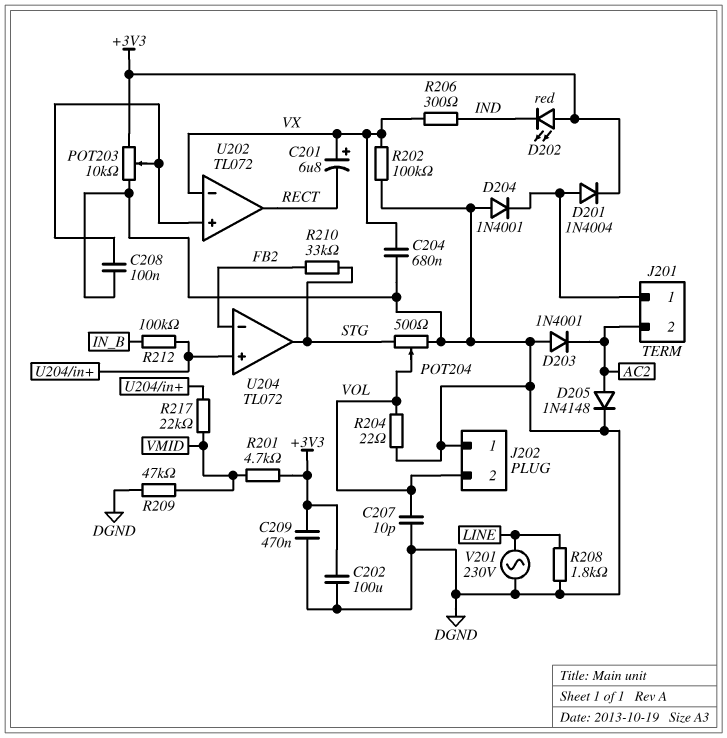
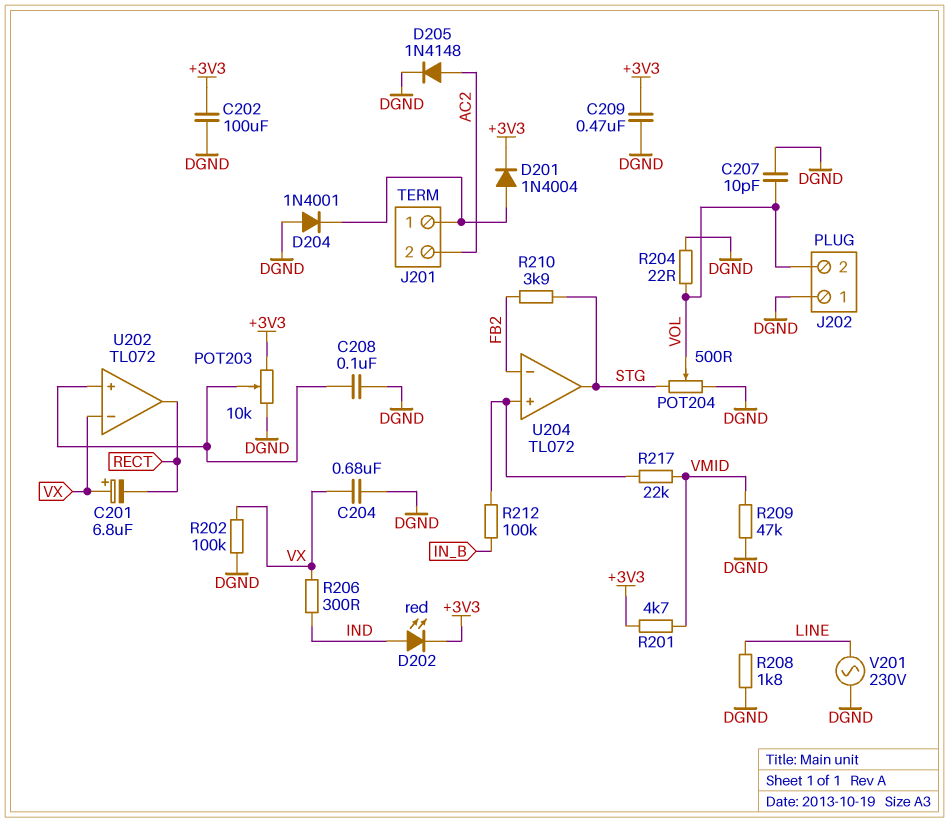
D202: LED red (A +3V3, K IND) -> LED red (A IND, K +3V3)
D203: diode 1N4001 (A DGND, K AC2) -> none
R210: 33k (FB2, STG) -> 3.9k (FB2, STG)

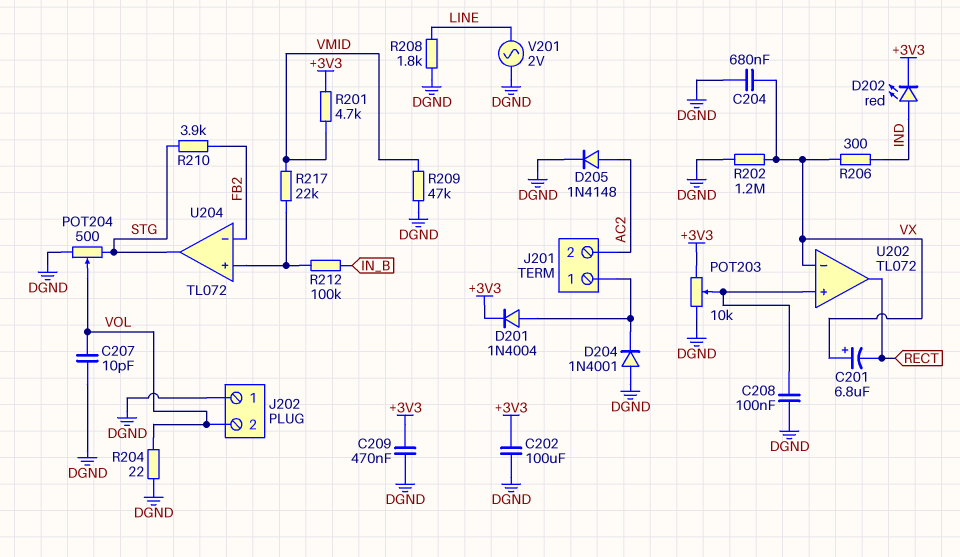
R202: 100k (DGND, VX) -> 1.2M (DGND, VX)
V201: AC 230V (DGND, LINE) -> AC 2V (DGND, LINE)

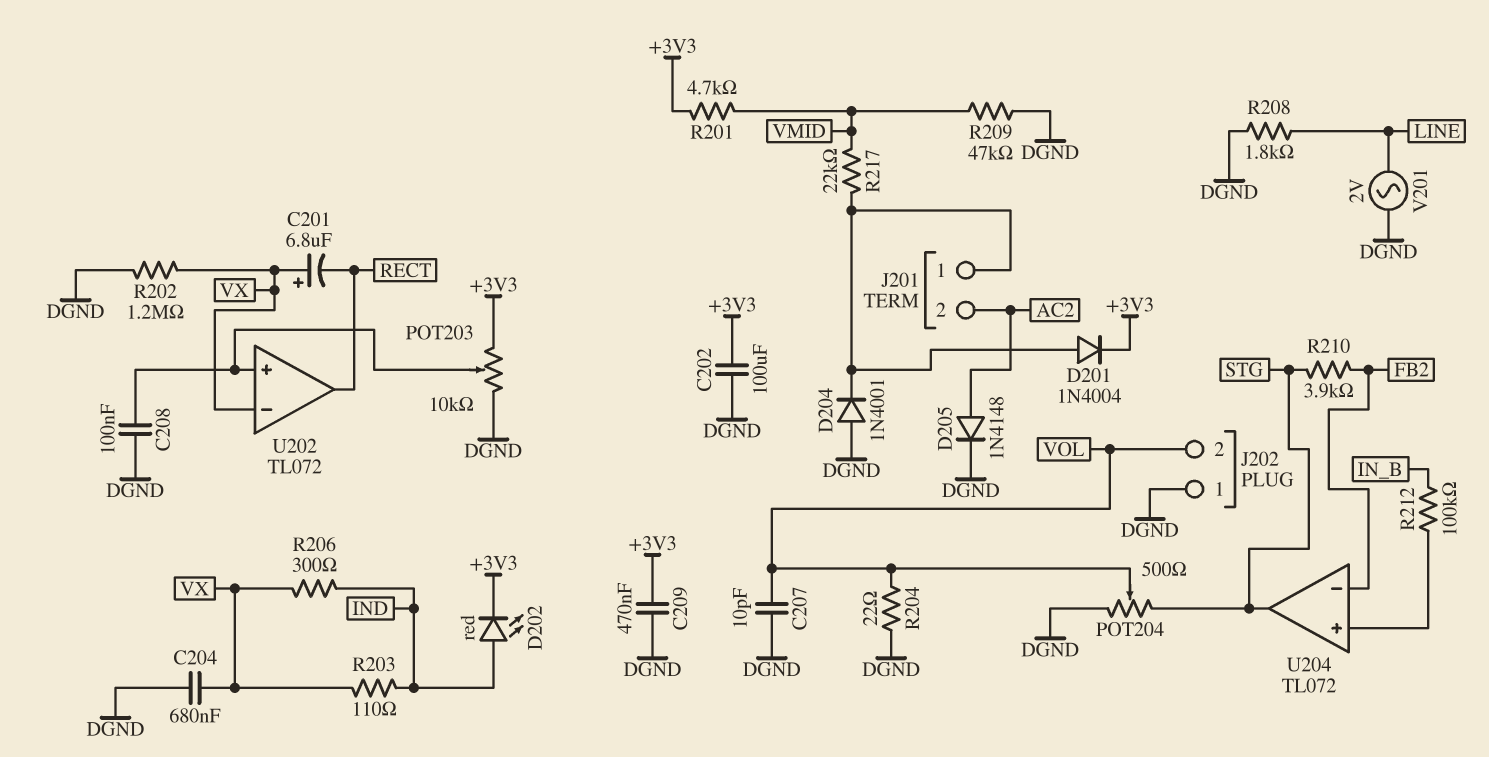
R203: none -> 110 (IND, VX)
R217: 22k (U204/in+, VMID) -> 22k (J201/1, VMID)

